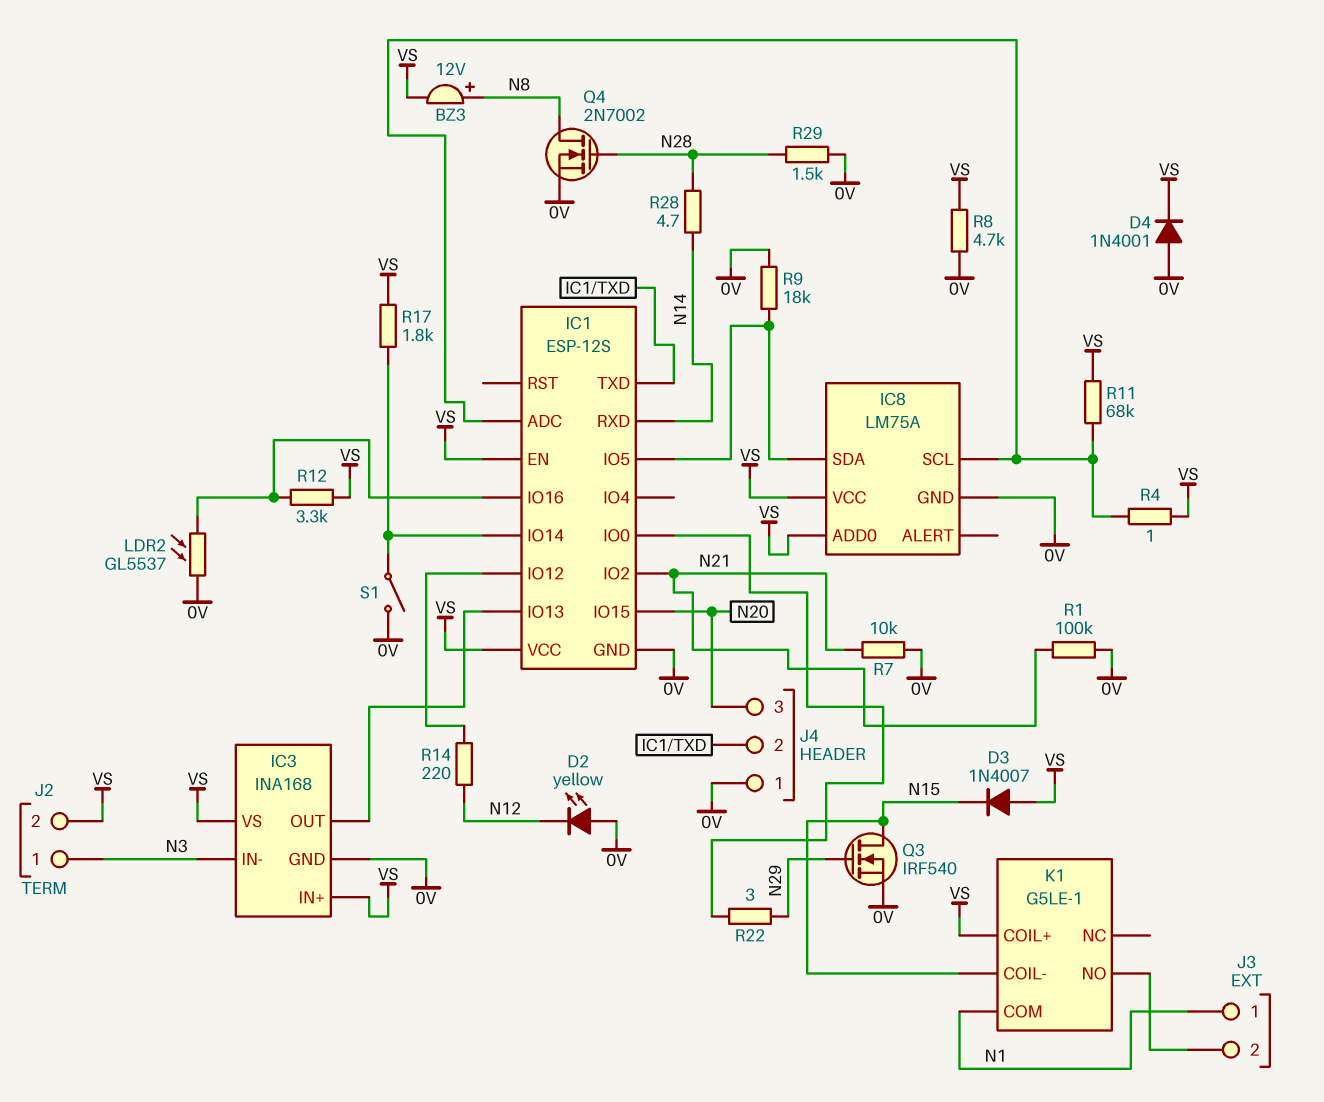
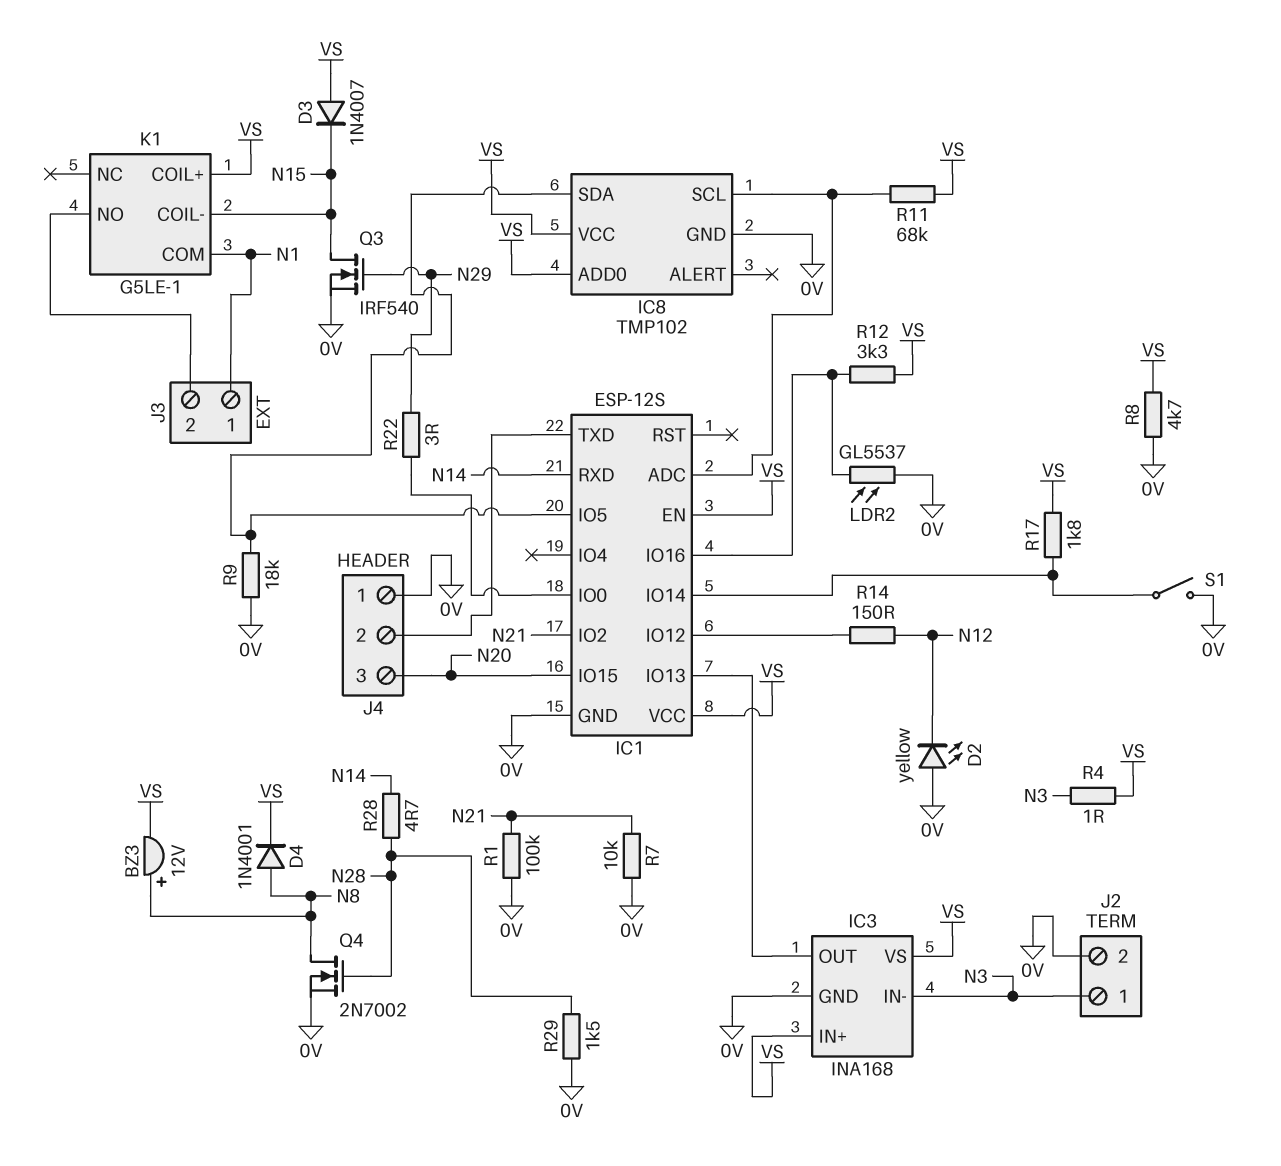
D4: diode 1N4001 (A 0V, K VS) -> diode 1N4001 (A N8, K VS)
IC8: LM75A -> TMP102
J2 pin 2: VS -> 0V
R4: 1 (IC1/ADC, VS) -> 1 (N3, VS)
R14: 220 (IC1/IO12, N12) -> 150 (IC1/IO12, N12)

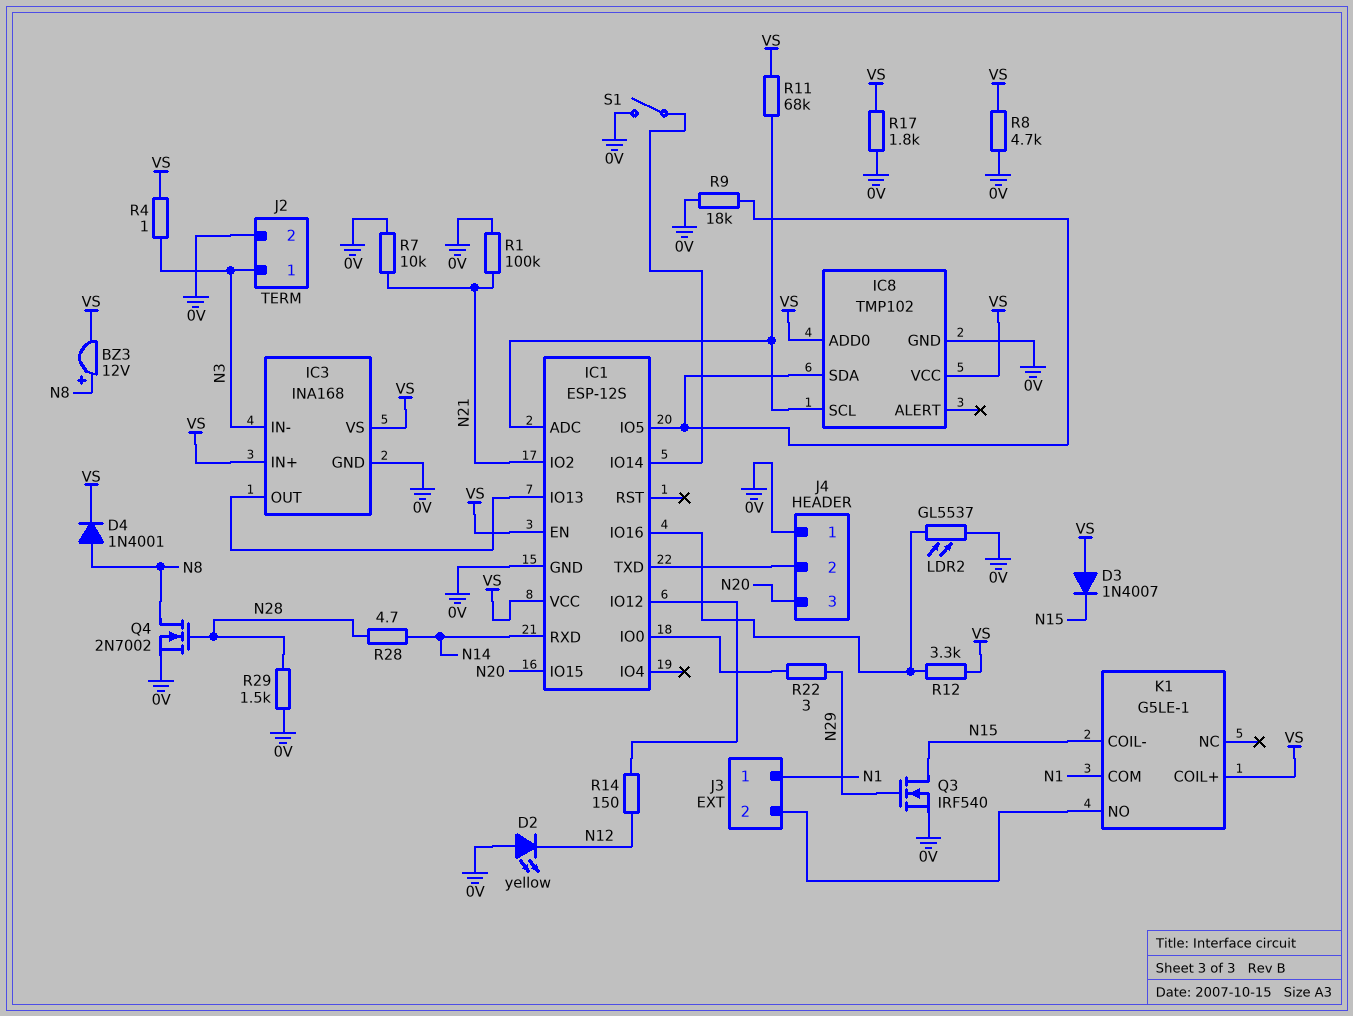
R17: 1.8k (IC1/IO14, VS) -> 1.8k (0V, VS)

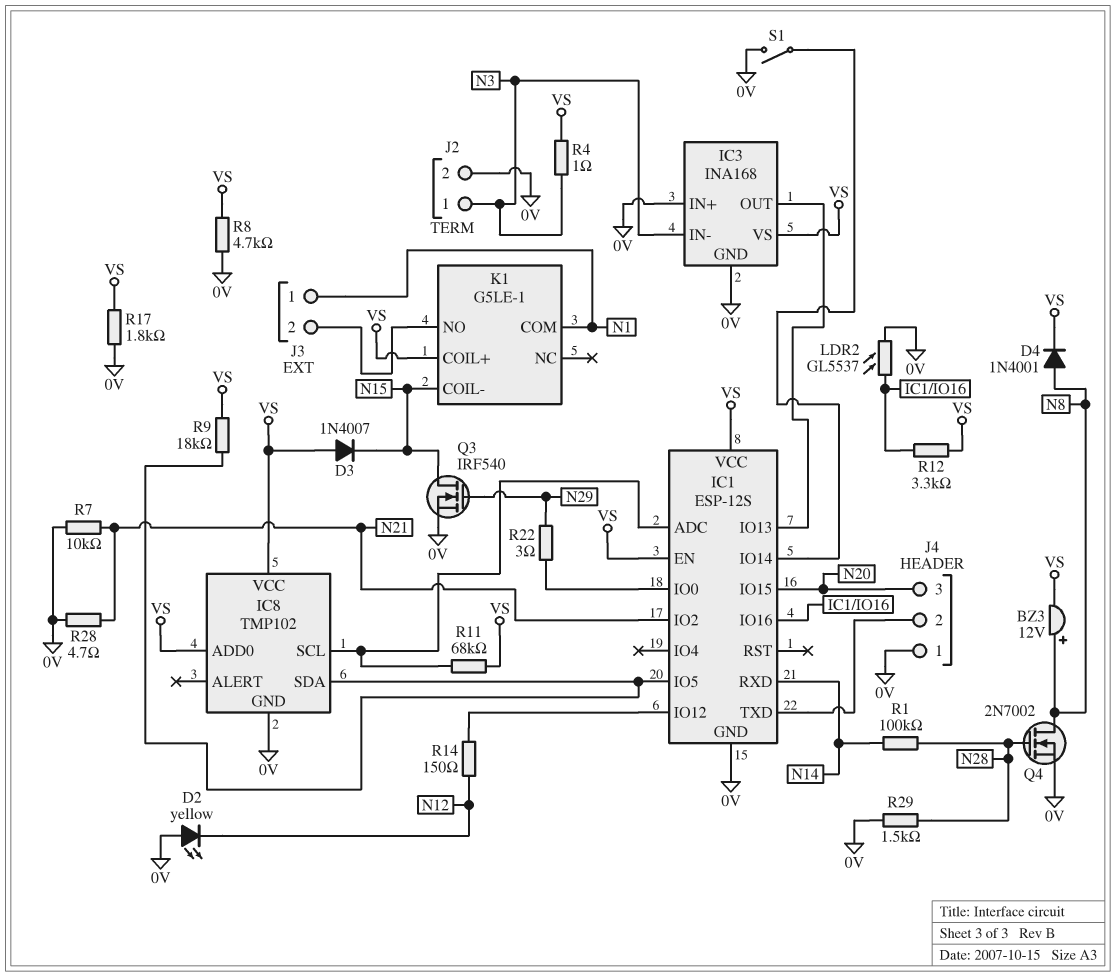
IC3 pin IN+: VS -> 0V
R1: 100k (0V, N21) -> 100k (N14, N28)
R9: 18k (0V, IC1/IO5) -> 18k (IC1/IO5, VS)
R28: 4.7 (N14, N28) -> 4.7 (0V, N21)

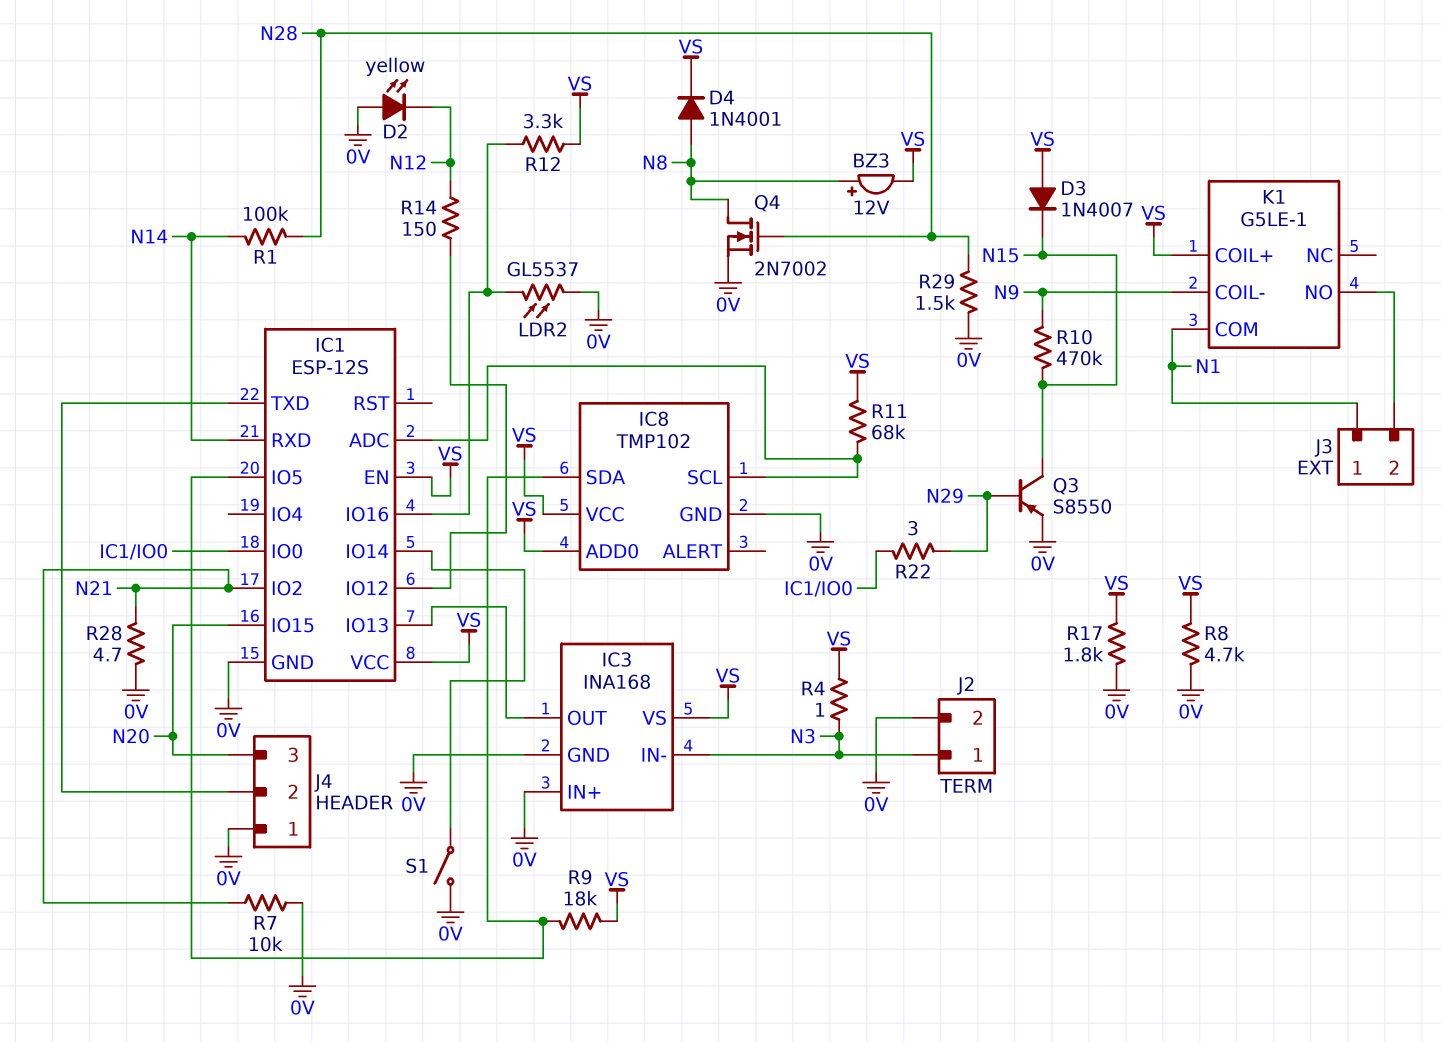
K1 pin COIL-: N15 -> N9
Q3: NMOS IRF540 (G N29, D N15, S 0V) -> PNP S8550 (B N29, C N15, E 0V)
R10: none -> 470k (N9, N15)

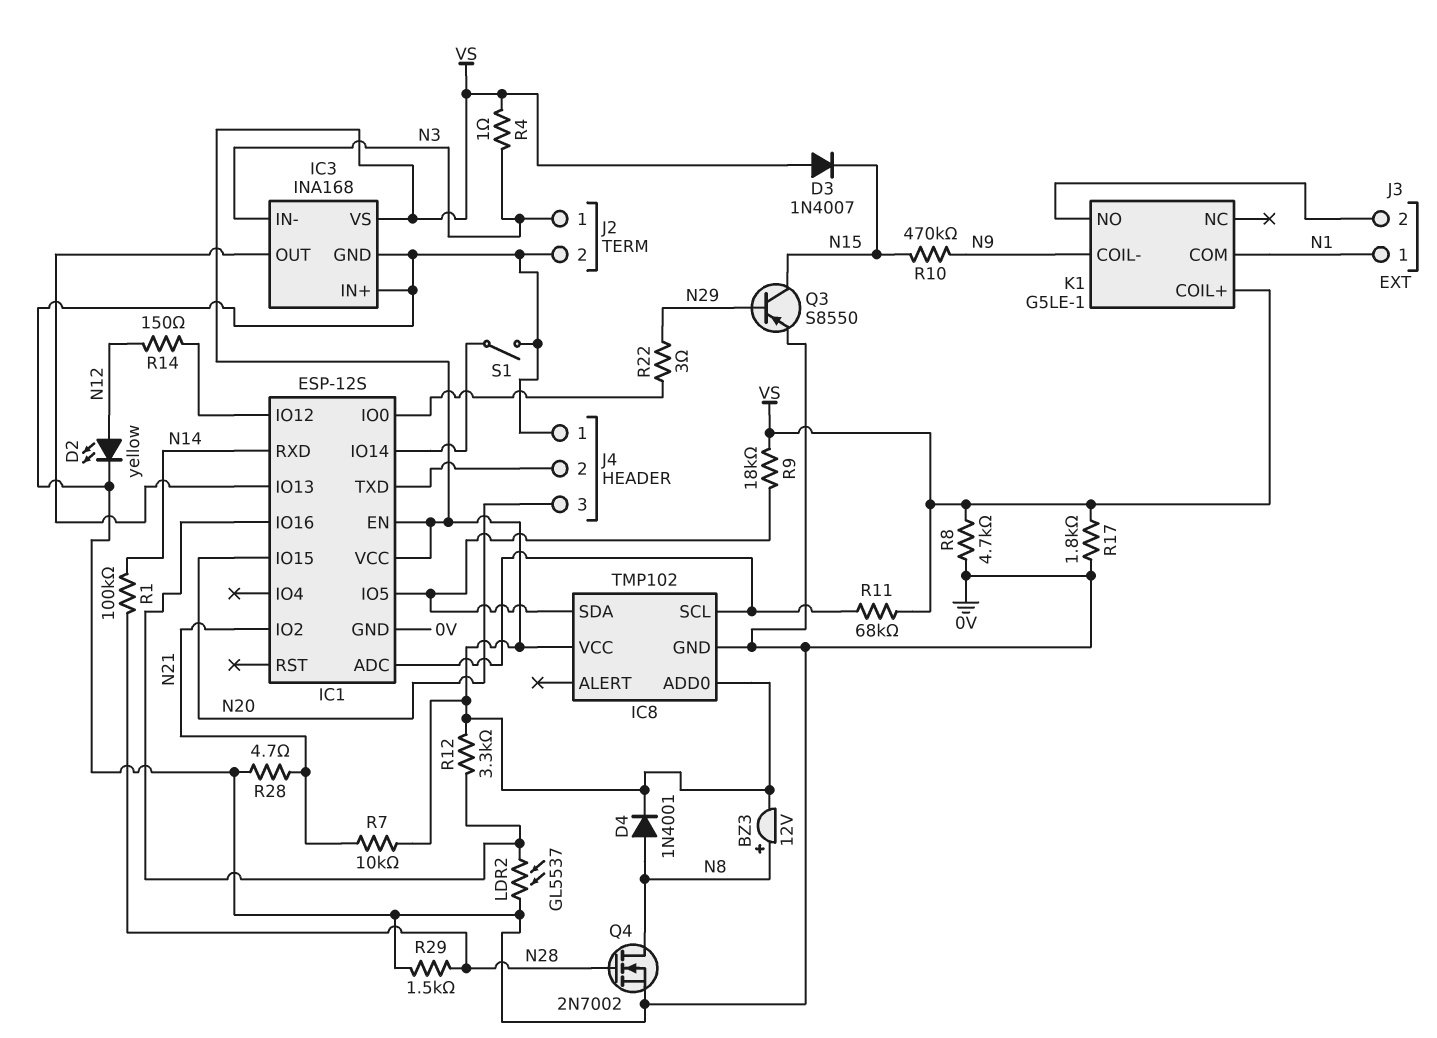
D2: LED yellow (A 0V, K N12) -> LED yellow (A N12, K 0V)
R7: 10k (0V, N21) -> 10k (N21, VS)

